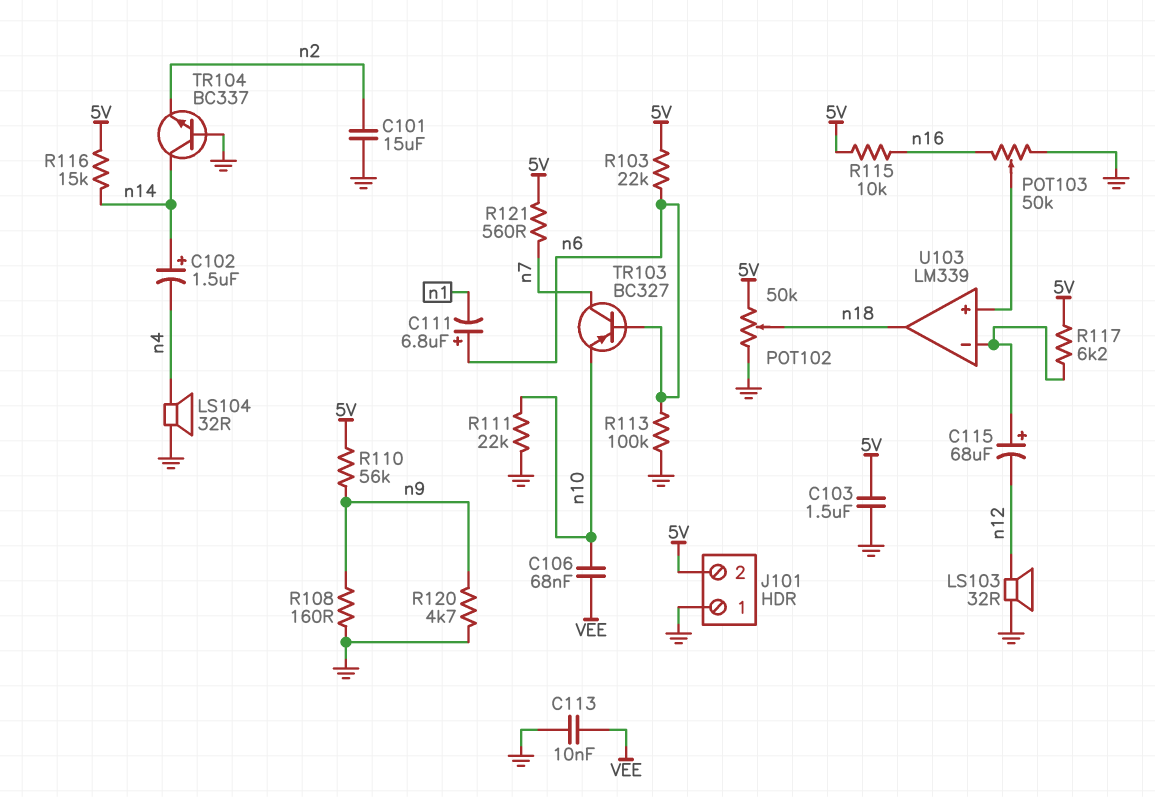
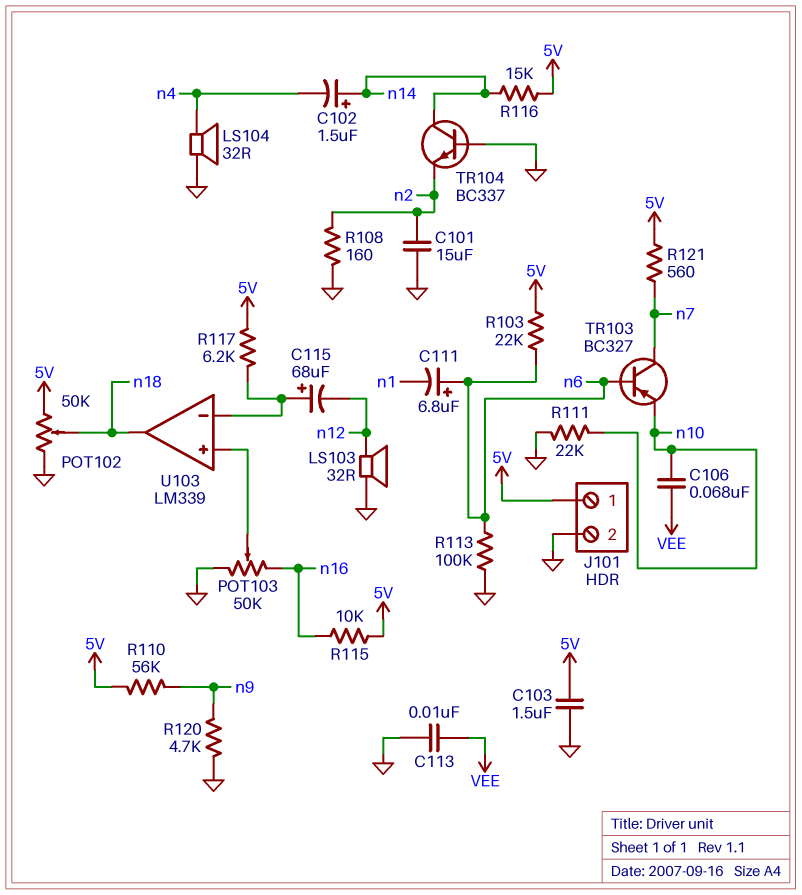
J101 pin 1: GND -> 5V
J101 pin 2: 5V -> GND
R108: 160 (GND, n9) -> 160 (GND, n2)

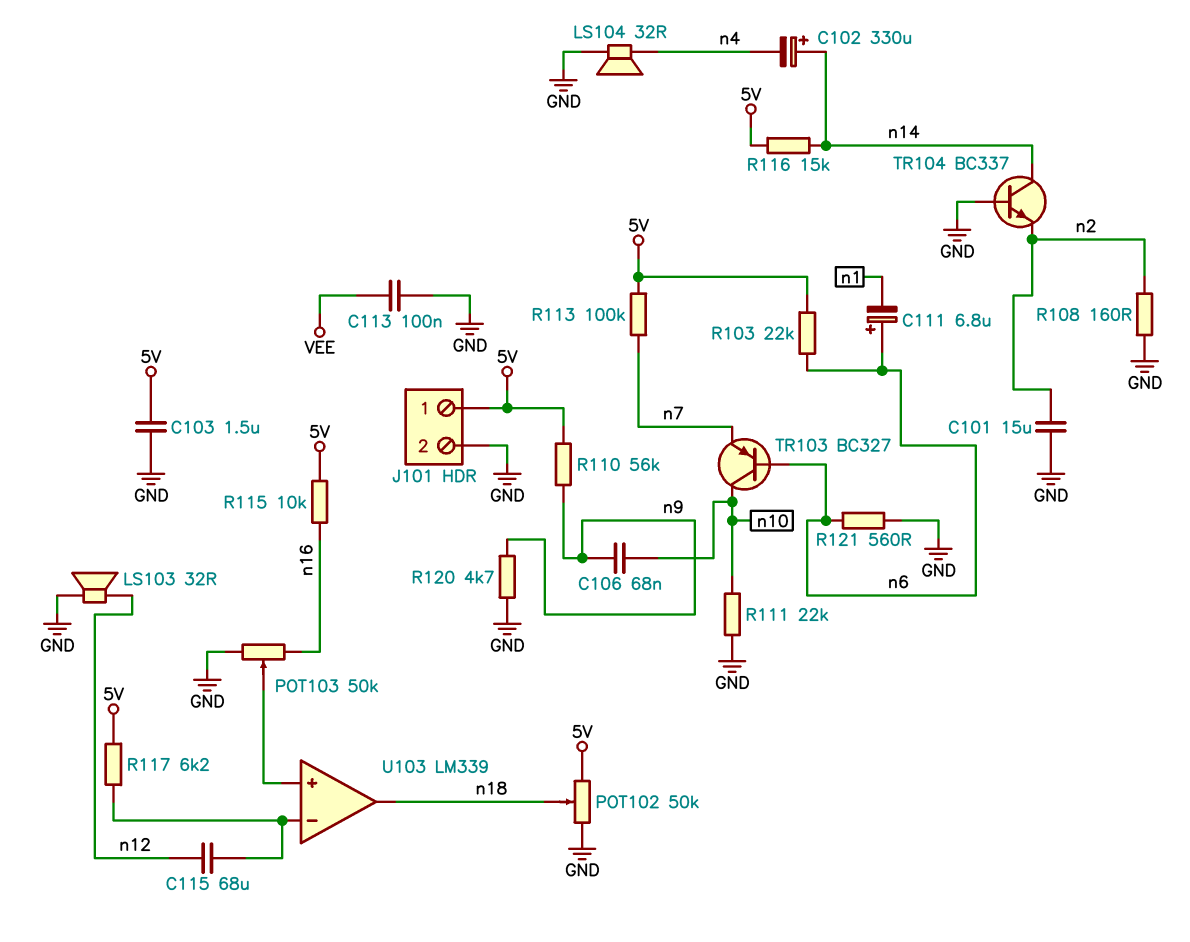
C102: 1.5uF (plus n14, minus n4) -> 330uF (plus n14, minus n4)
C106: 68nF (VEE, n10) -> 68nF (n9, n10)
C113: 10nF (GND, VEE) -> 100nF (GND, VEE)
C115: 68uF (plus U103/in-, minus n12) -> 68uF (U103/in-, n12)
R113: 100k (GND, n6) -> 100k (5V, n7)
R121: 560 (5V, n7) -> 560 (GND, n6)
TR103: PNP BC327 (B n6, C n7, E n10) -> PNP BC327 (B n6, C n10, E n7)

